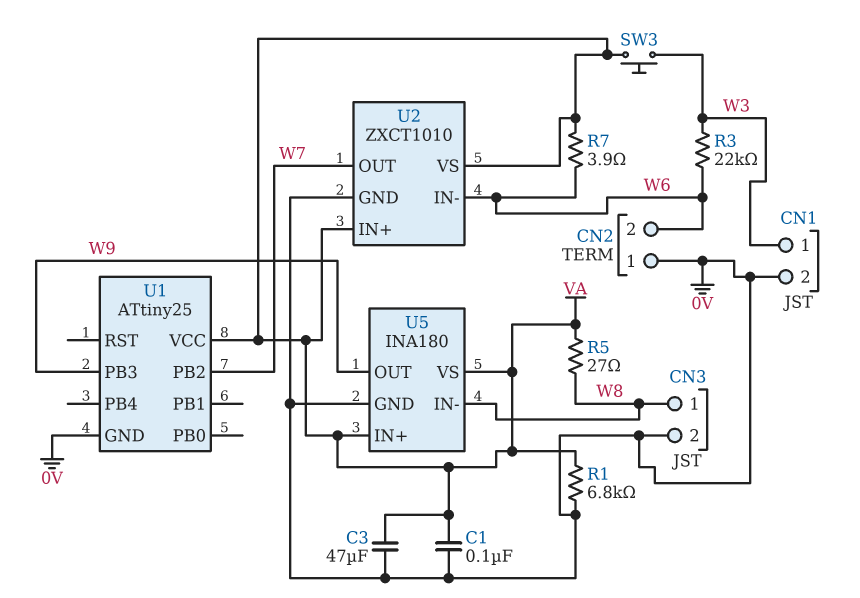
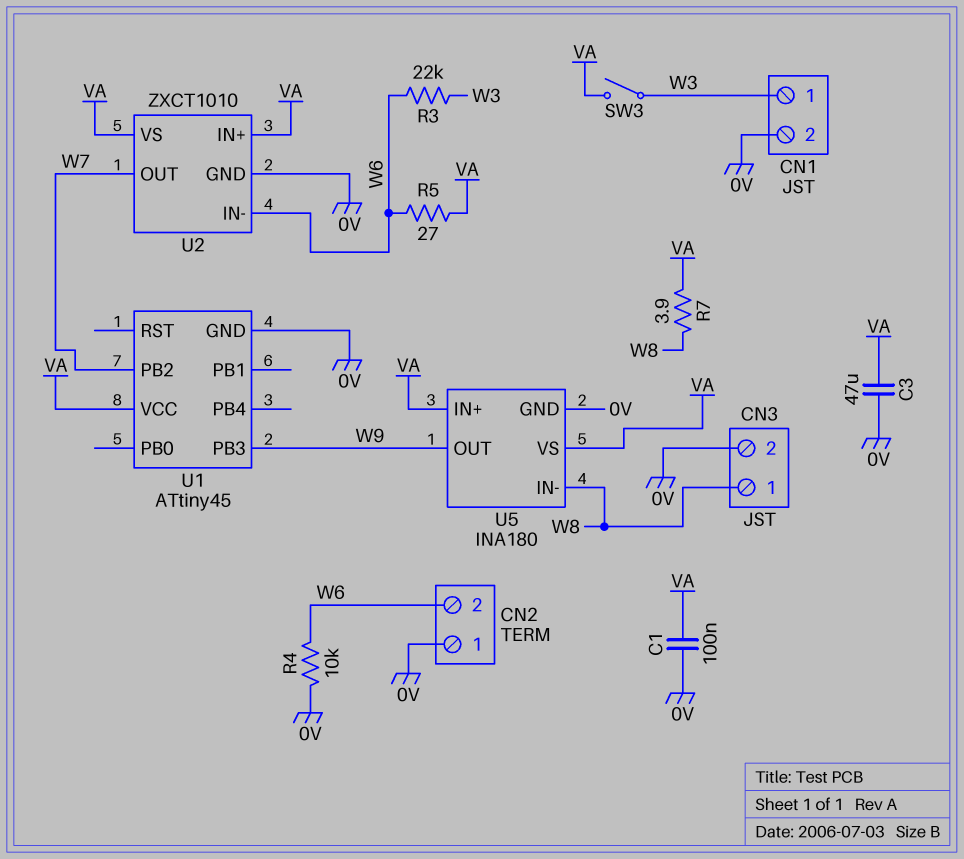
R1: 6.8k (0V, VA) -> none
R4: none -> 10k (0V, W6)
R5: 27 (VA, W8) -> 27 (VA, W6)
R7: 3.9 (VA, W6) -> 3.9 (VA, W8)
SW3: button (VA, W3) -> switch (VA, W3)
U1: ATtiny25 -> ATtiny45

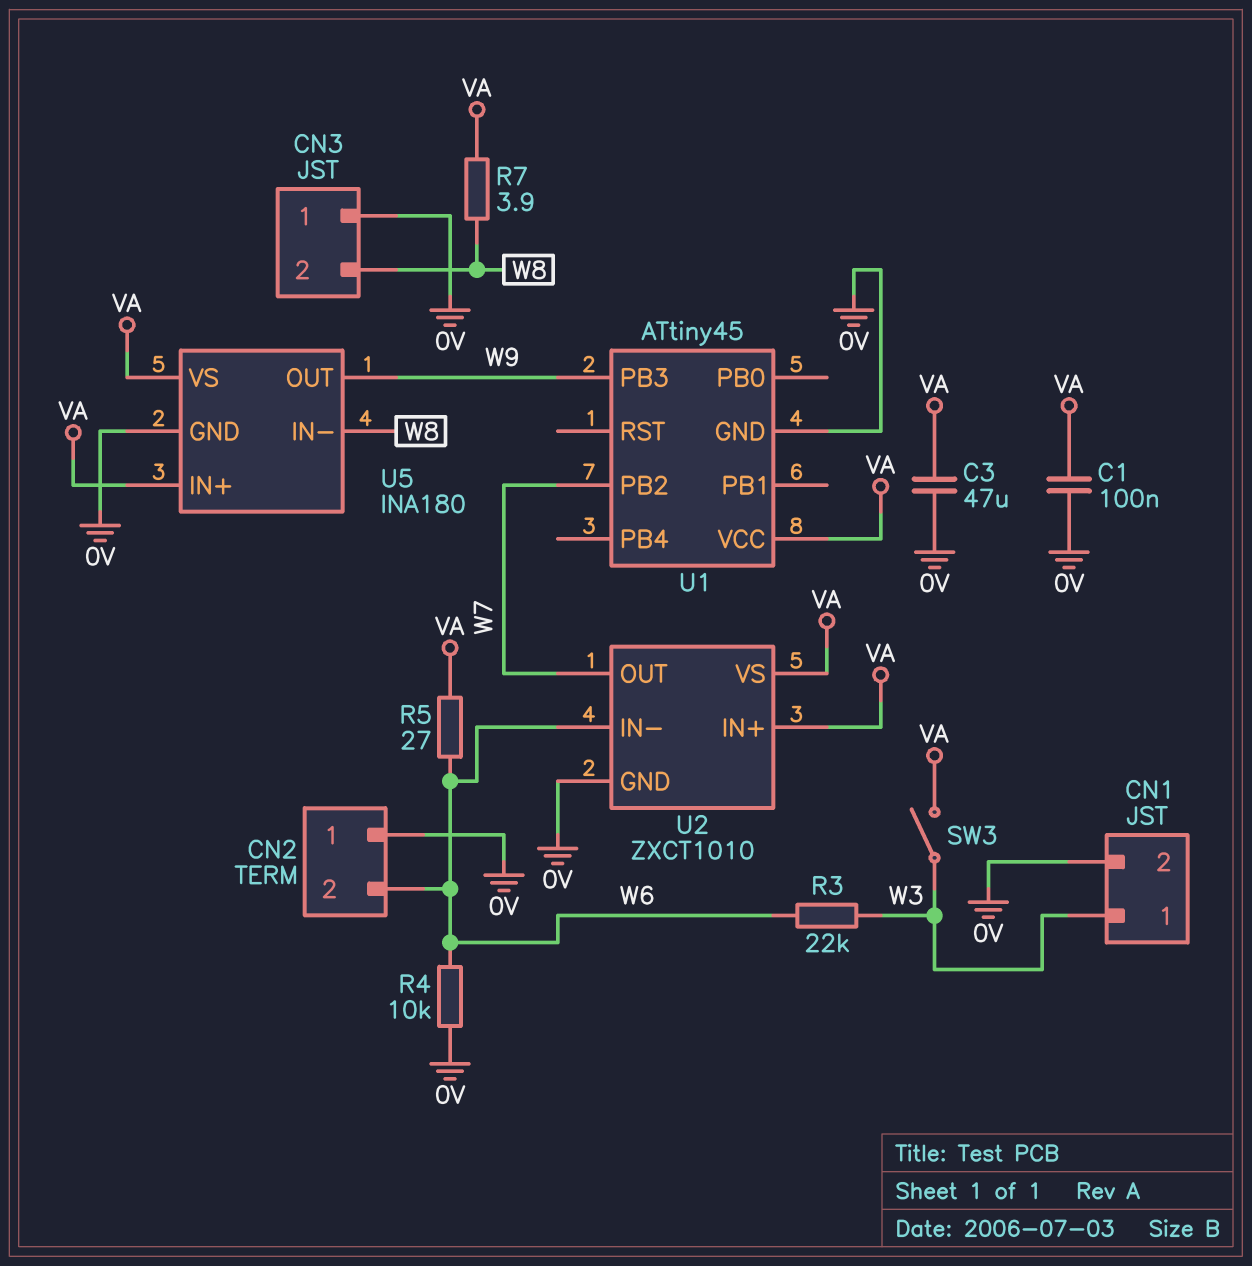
CN3 pin 1: W8 -> 0V
CN3 pin 2: 0V -> W8

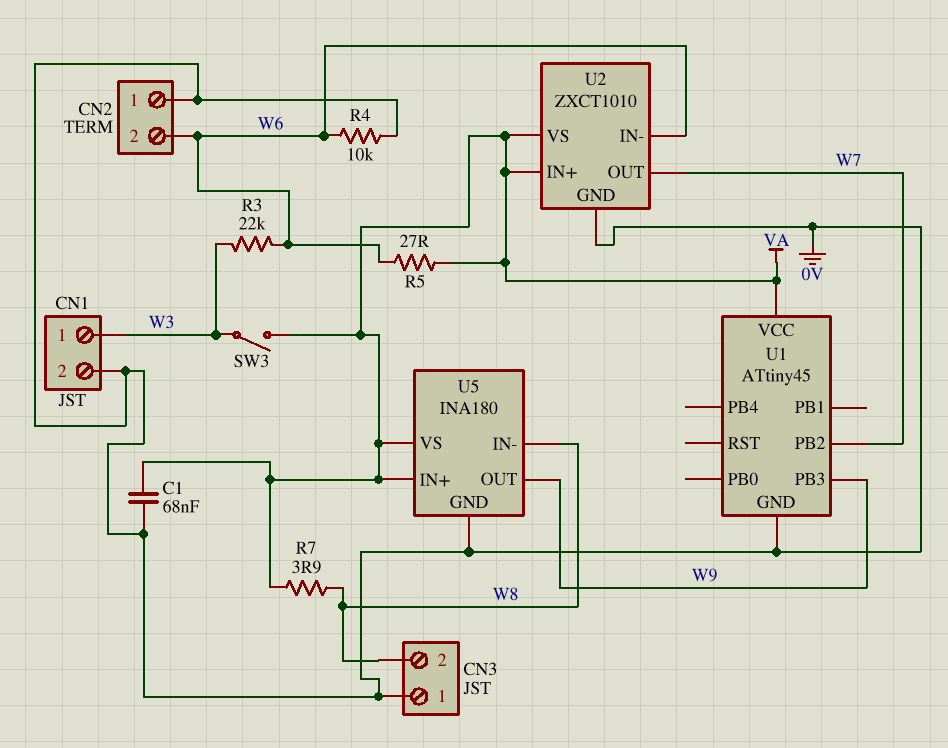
C1: 100nF (0V, VA) -> 68nF (0V, VA)
C3: 47uF (0V, VA) -> none

